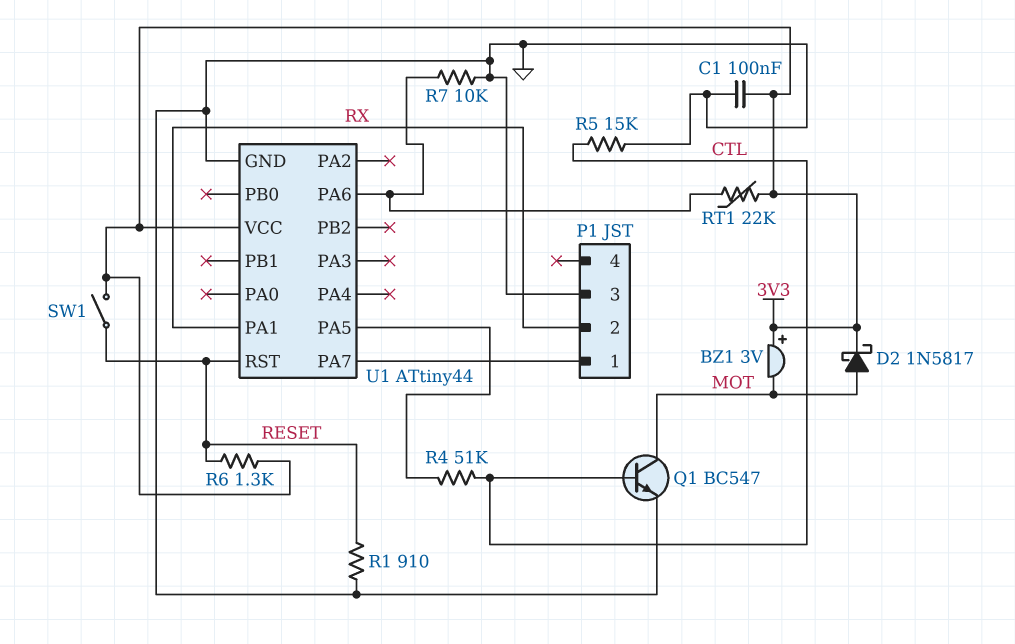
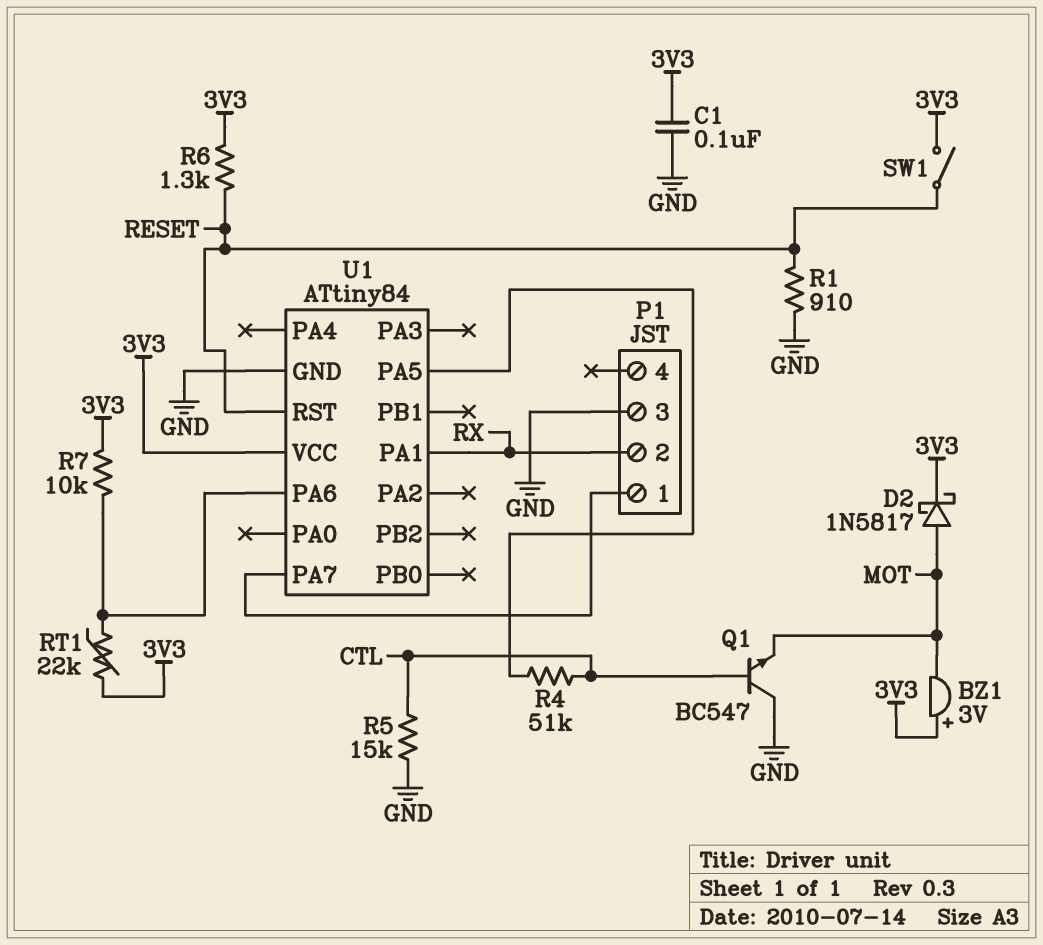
Q1: NPN BC547 (B CTL, C MOT, E GND) -> NPN BC547 (B CTL, C GND, E MOT)
R7: 10k (GND, U1/PA6) -> 10k (3V3, U1/PA6)
U1: ATtiny44 -> ATtiny84

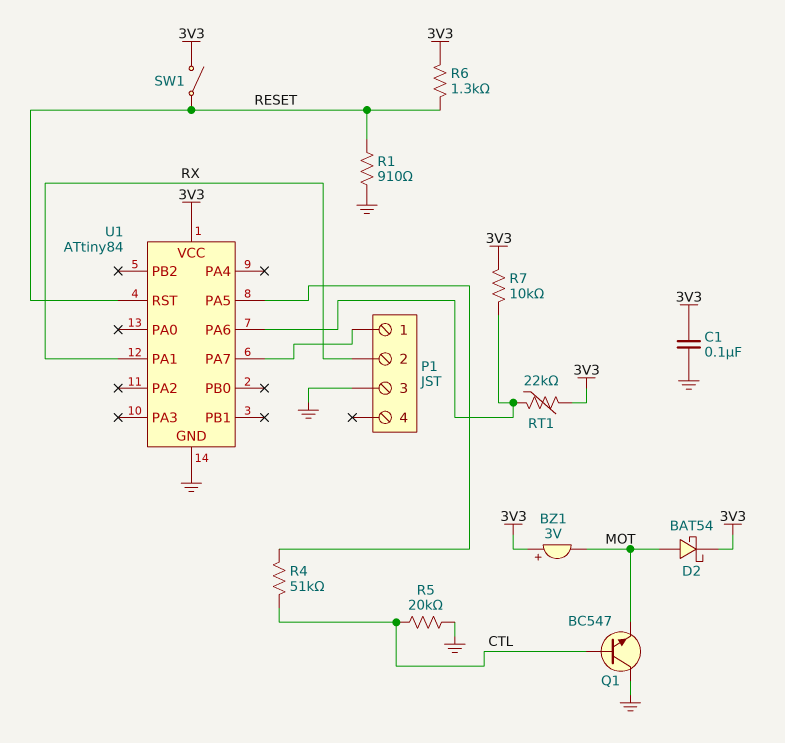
D2: schottky 1N5817 (A MOT, K 3V3) -> schottky BAT54 (A MOT, K 3V3)
R5: 15k (CTL, GND) -> 20k (CTL, GND)

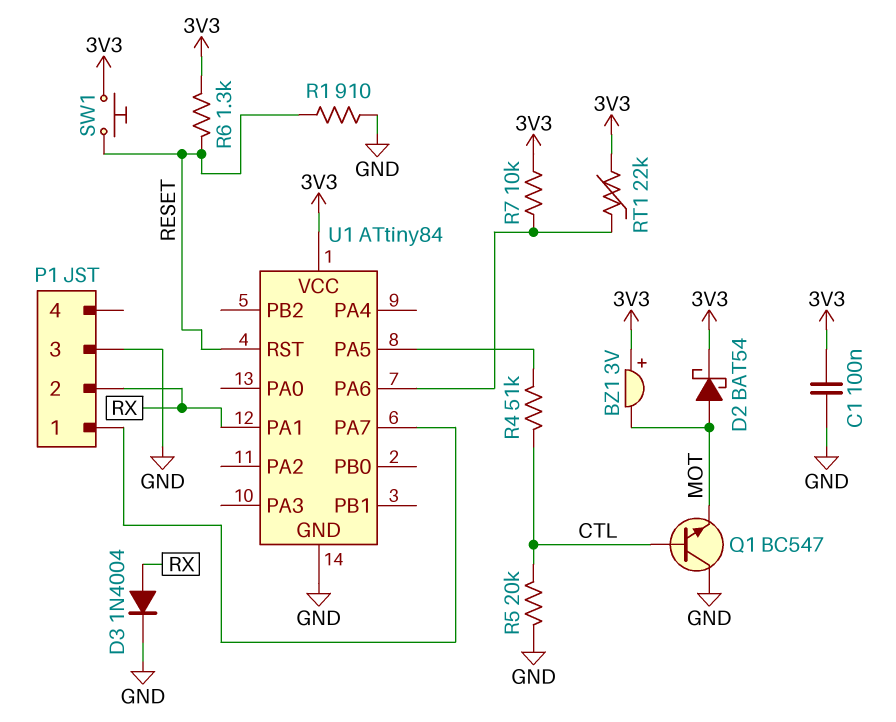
D3: none -> diode 1N4004 (A RX, K GND)
SW1: switch (3V3, RESET) -> button (3V3, RESET)

